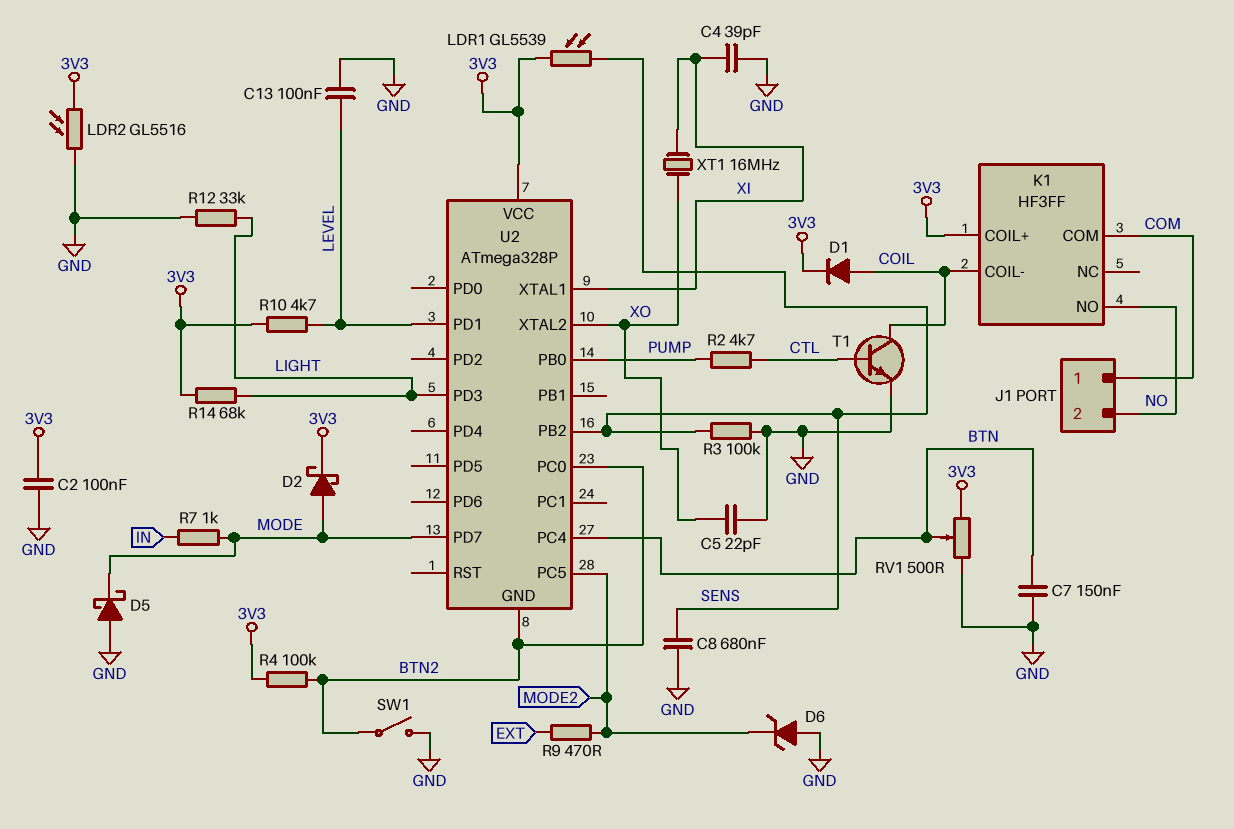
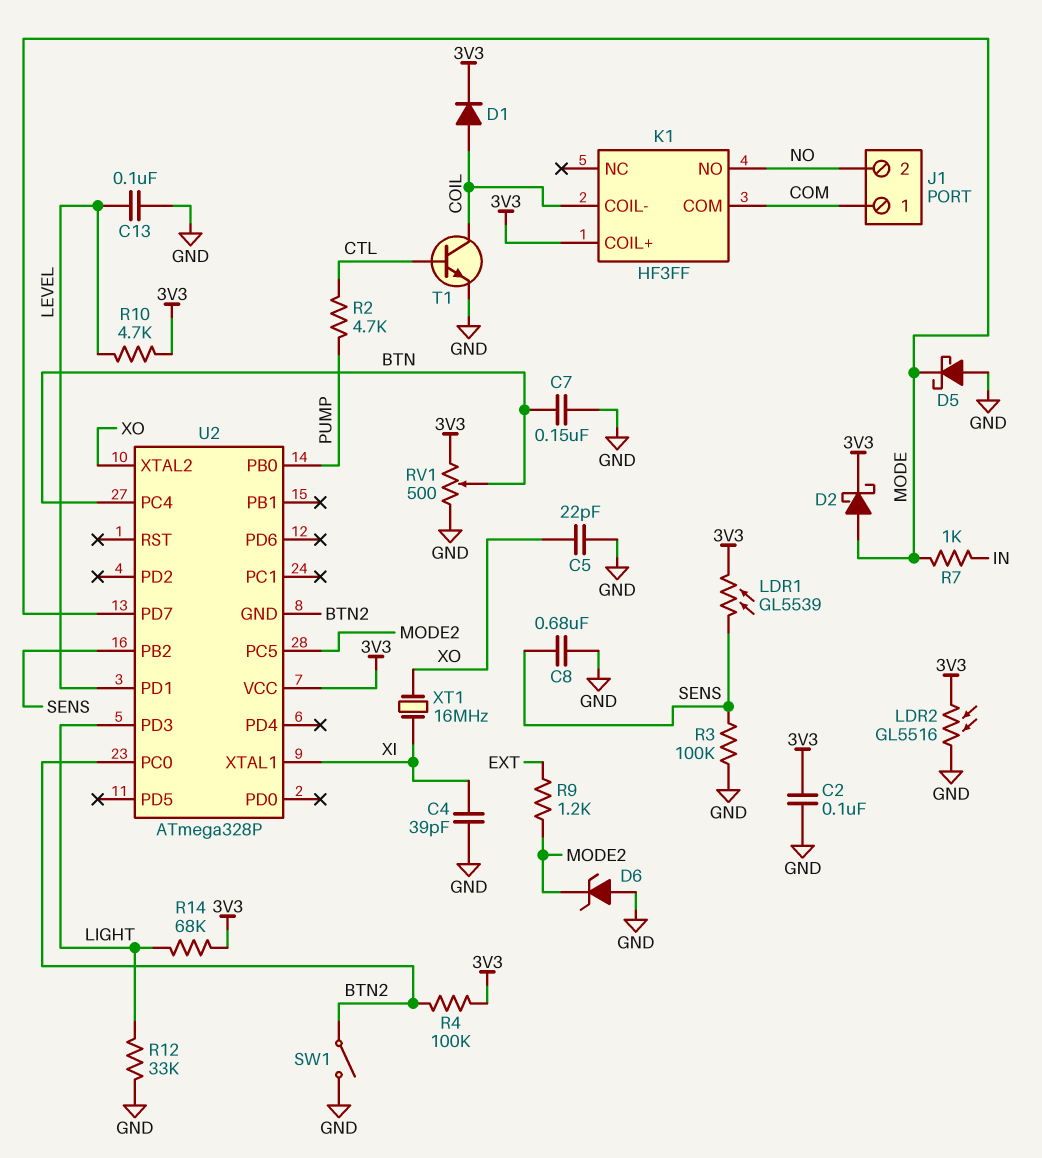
R9: 470 (EXT, MODE2) -> 1.2k (EXT, MODE2)

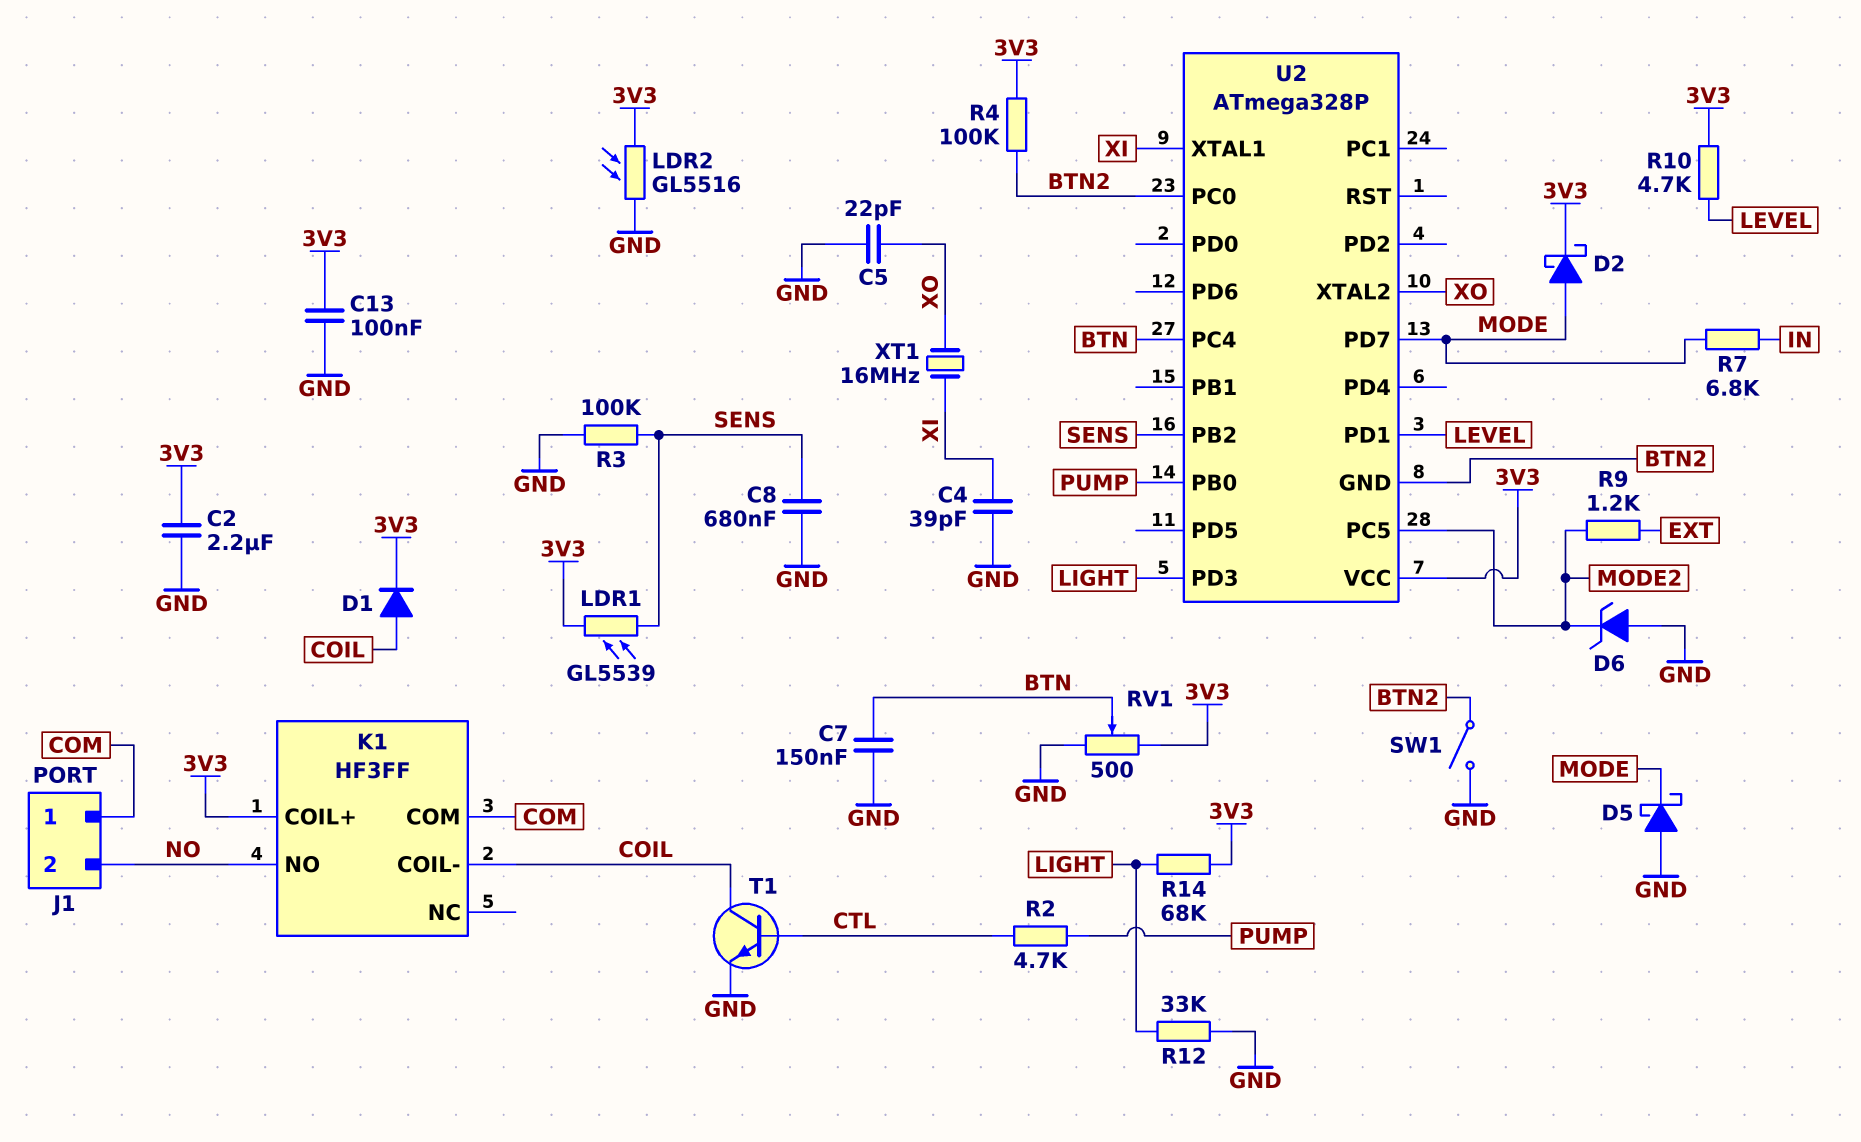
C2: 100nF (3V3, GND) -> 2.2uF (3V3, GND)
C13: 100nF (GND, LEVEL) -> 100nF (3V3, GND)
R7: 1k (IN, MODE) -> 6.8k (IN, MODE)

